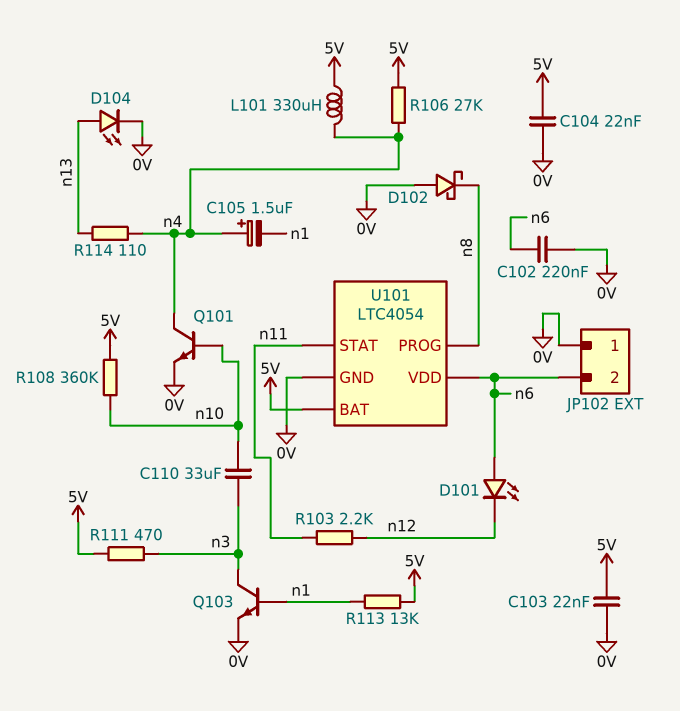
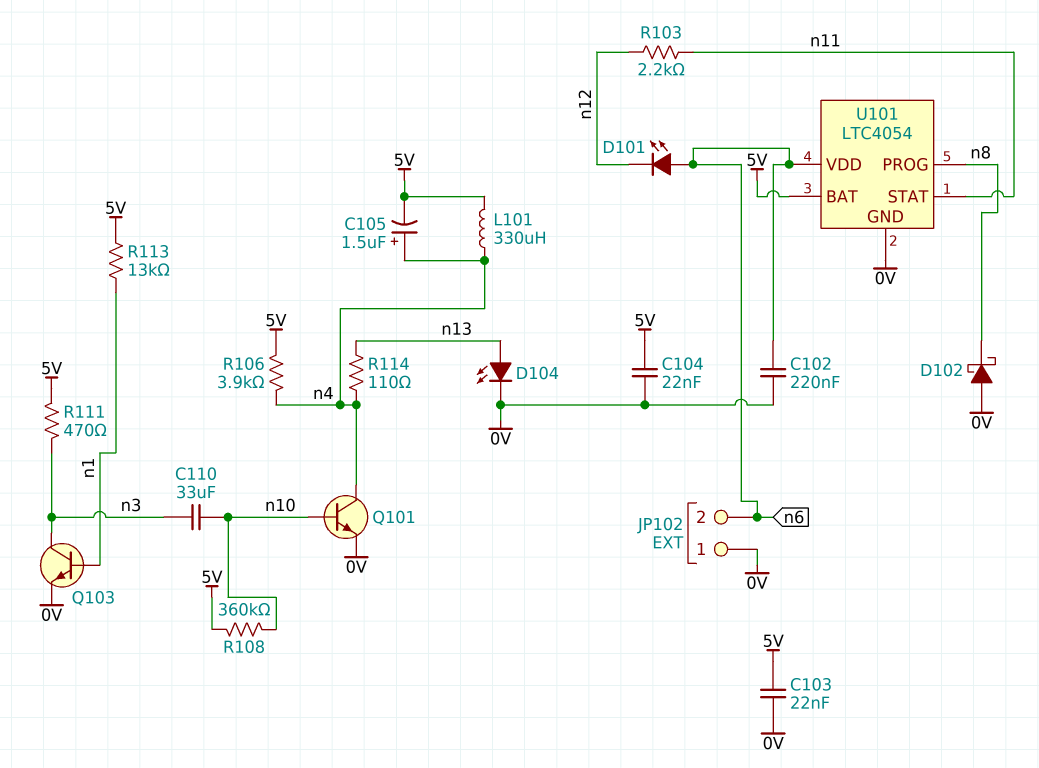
C105: 1.5uF (plus n4, minus n1) -> 1.5uF (plus n4, minus 5V)
R106: 27k (5V, n4) -> 3.9k (5V, n4)

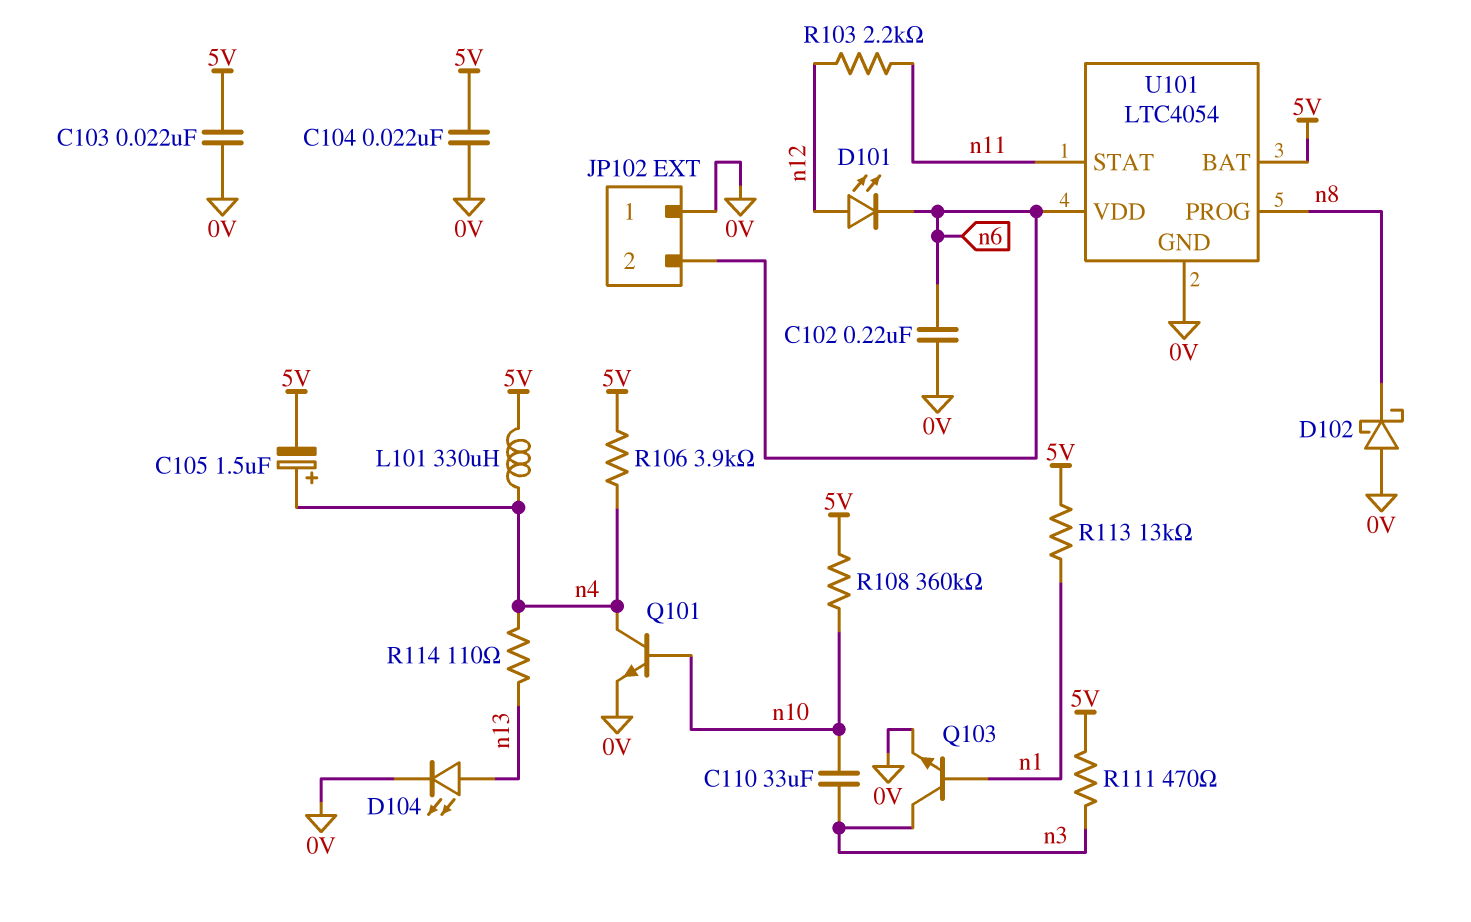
D101: LED (A n6, K n12) -> LED (A n12, K n6)

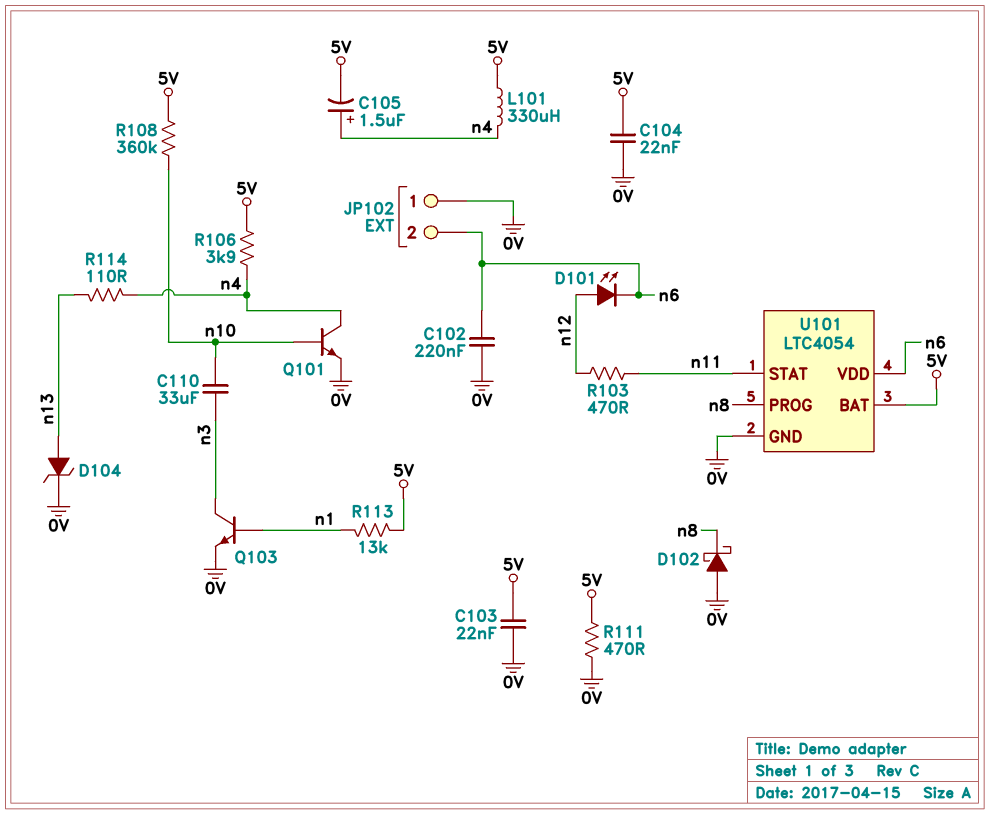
D104: LED (A n13, K 0V) -> zener (A n13, K 0V)
R103: 2.2k (n11, n12) -> 470 (n11, n12)
R111: 470 (5V, n3) -> 470 (0V, 5V)

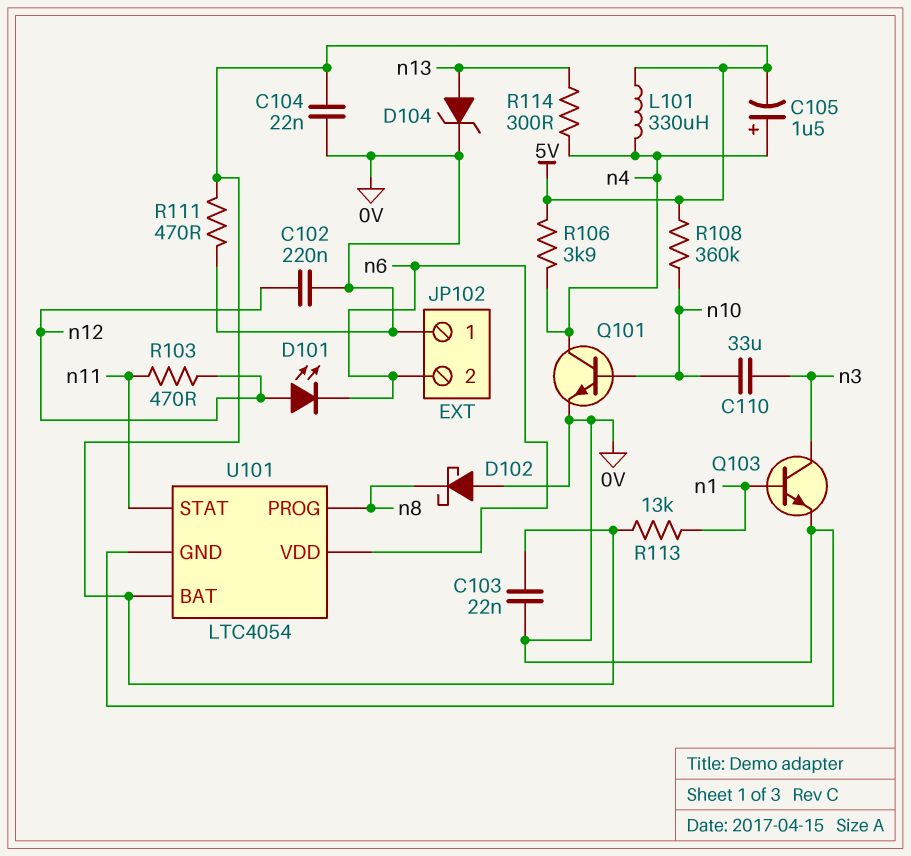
C102: 220nF (0V, n6) -> 220nF (0V, n12)
R114: 110 (n4, n13) -> 300 (n4, n13)

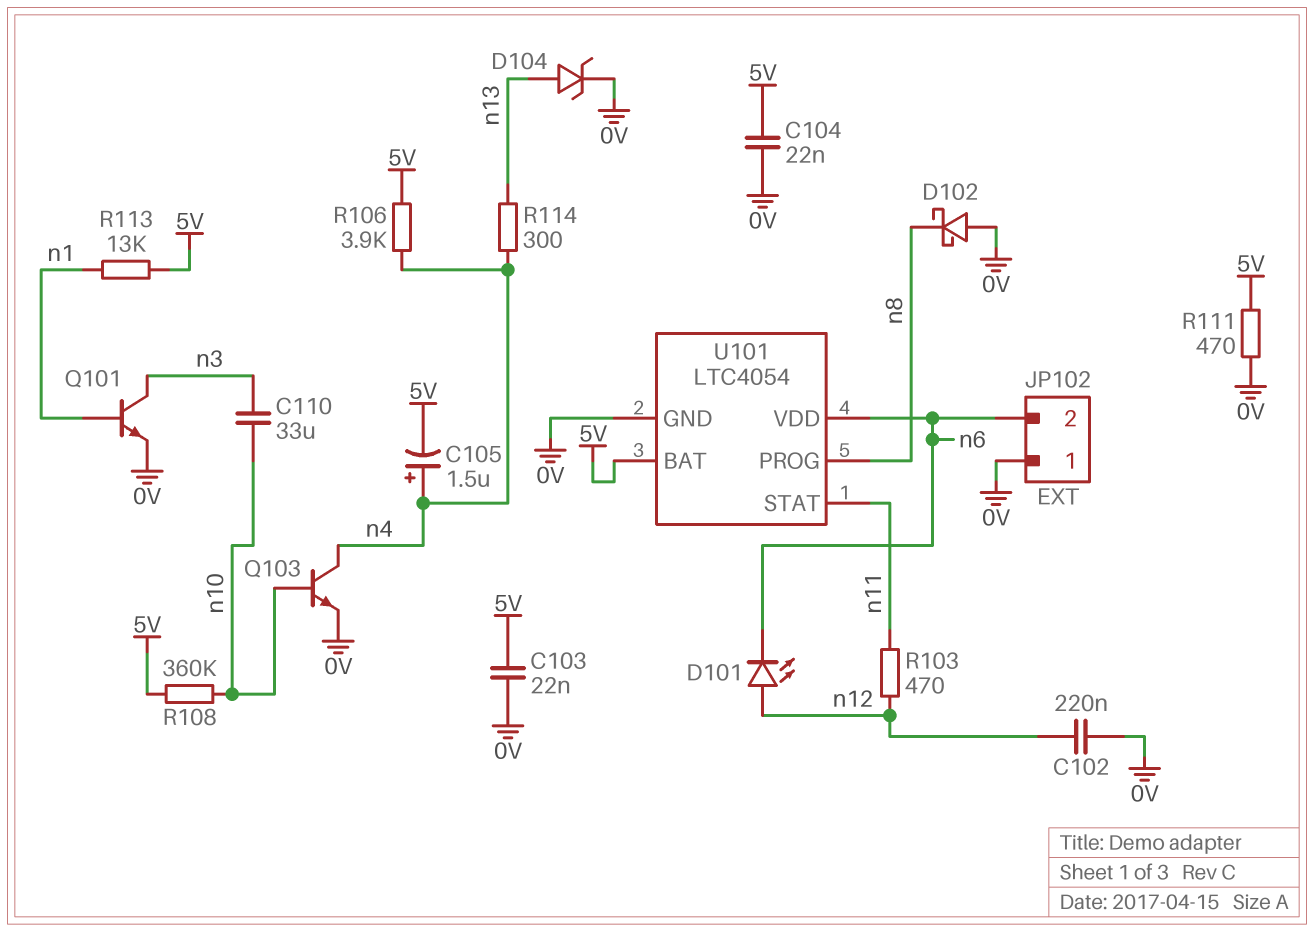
L101: 330uH (5V, n4) -> none
Q101: NPN (B n10, C n4, E 0V) -> NPN (B n1, C n3, E 0V)
Q103: NPN (B n1, C n3, E 0V) -> NPN (B n10, C n4, E 0V)

